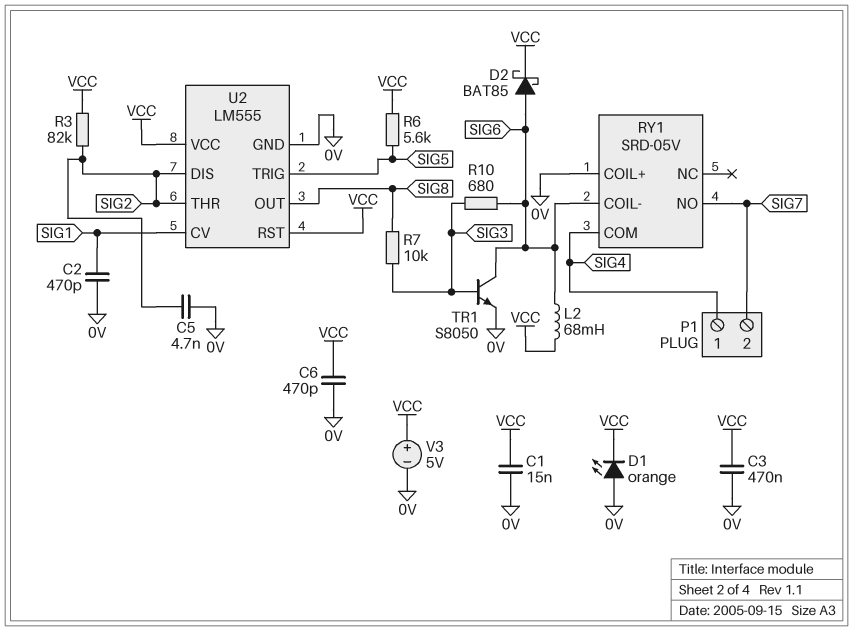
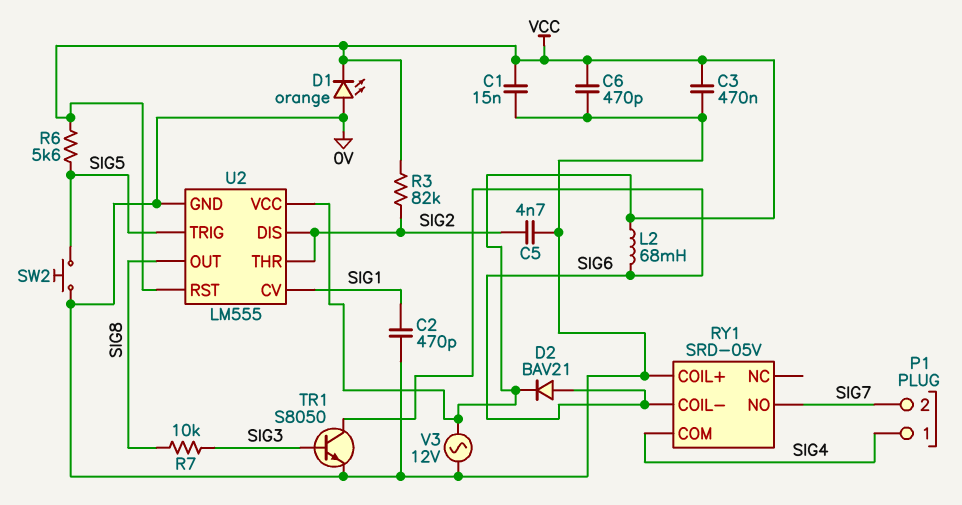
D2: schottky BAT85 (A SIG6, K VCC) -> diode BAV21 (A SIG6, K VCC)
R10: 680 (SIG3, SIG6) -> none
SW2: none -> button (0V, SIG5)
V3: 5V (plus VCC, minus 0V) -> AC 12V (0V, VCC)

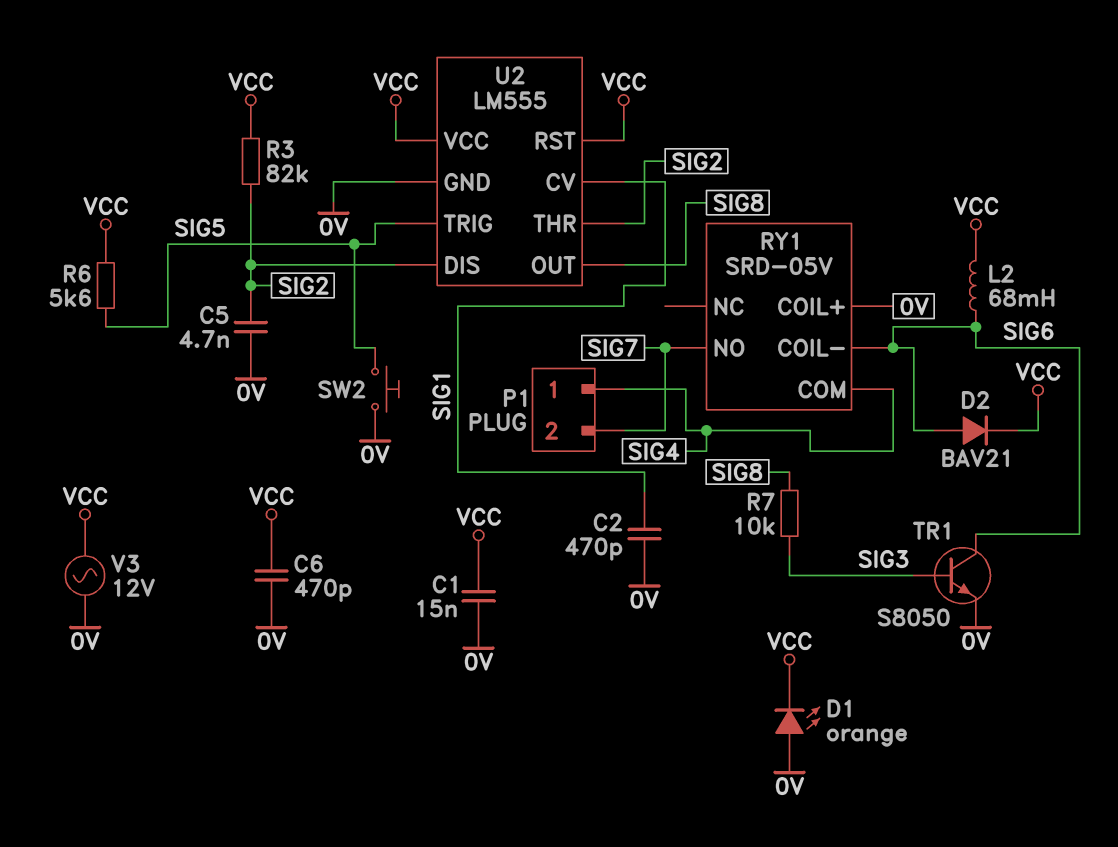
C3: 470nF (0V, VCC) -> none

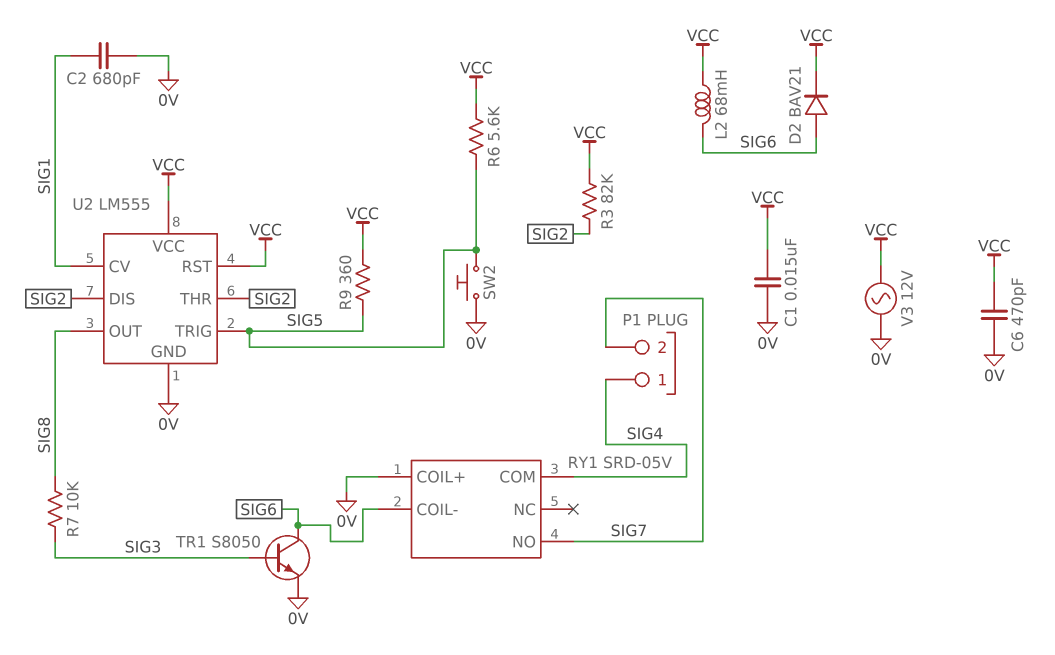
C2: 470pF (0V, SIG1) -> 680pF (0V, SIG1)
C5: 4.7nF (0V, SIG2) -> none
D1: LED orange (A 0V, K VCC) -> none
R9: none -> 360 (SIG5, VCC)

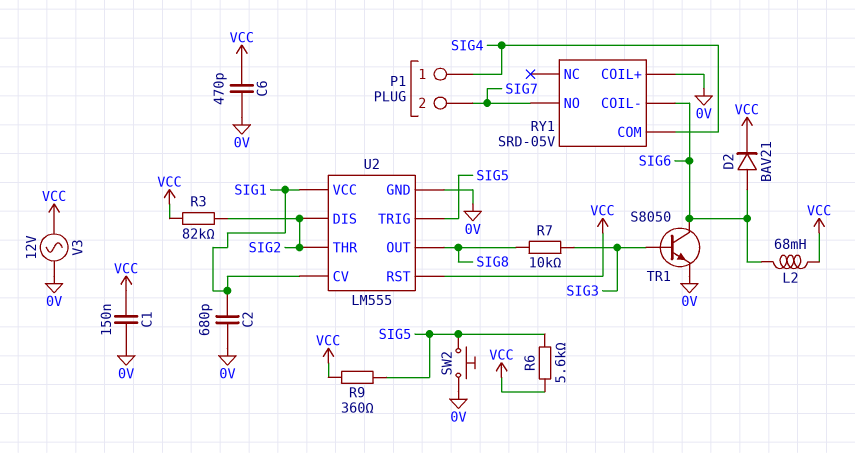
C1: 15nF (0V, VCC) -> 150nF (0V, VCC)
U2 pin VCC: VCC -> SIG1

